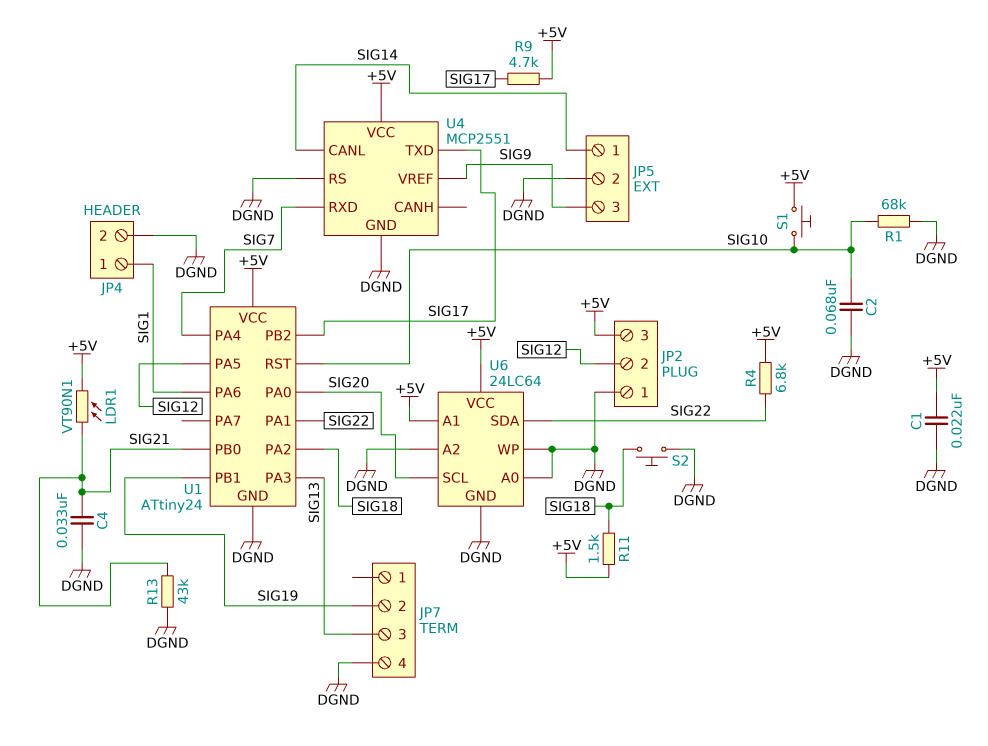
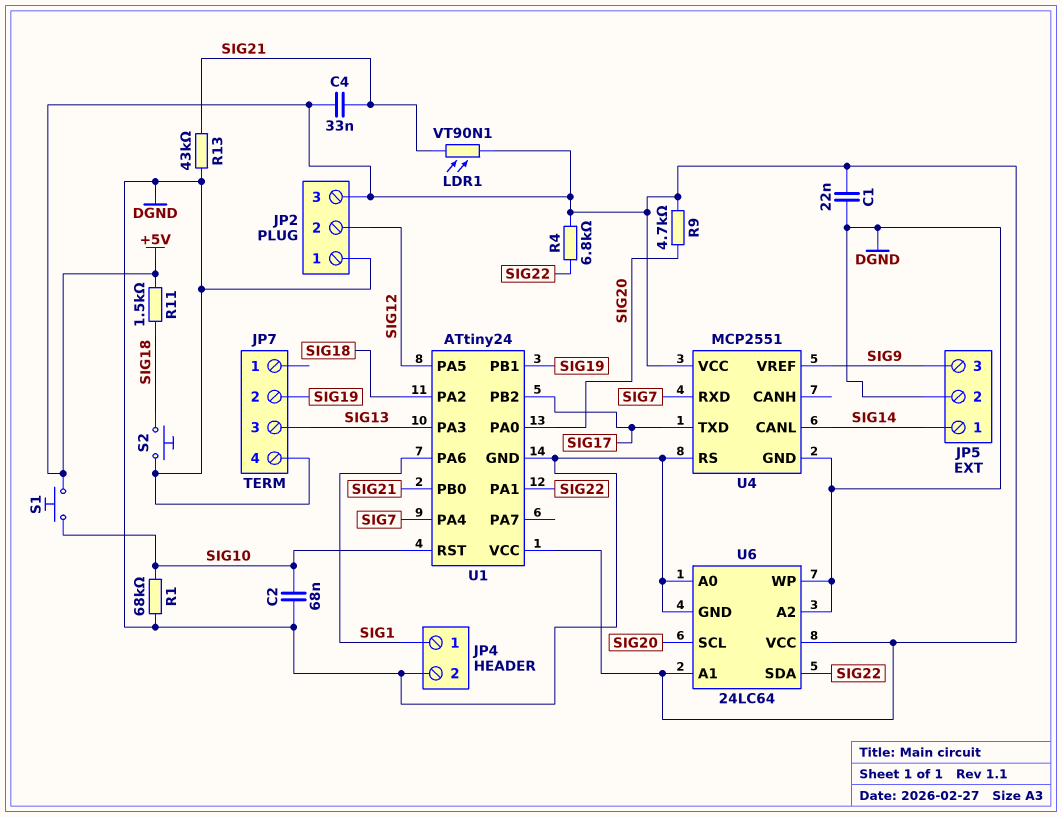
C4: 33nF (DGND, SIG21) -> 33nF (+5V, SIG21)
R9: 4.7k (+5V, SIG17) -> 4.7k (+5V, SIG20)

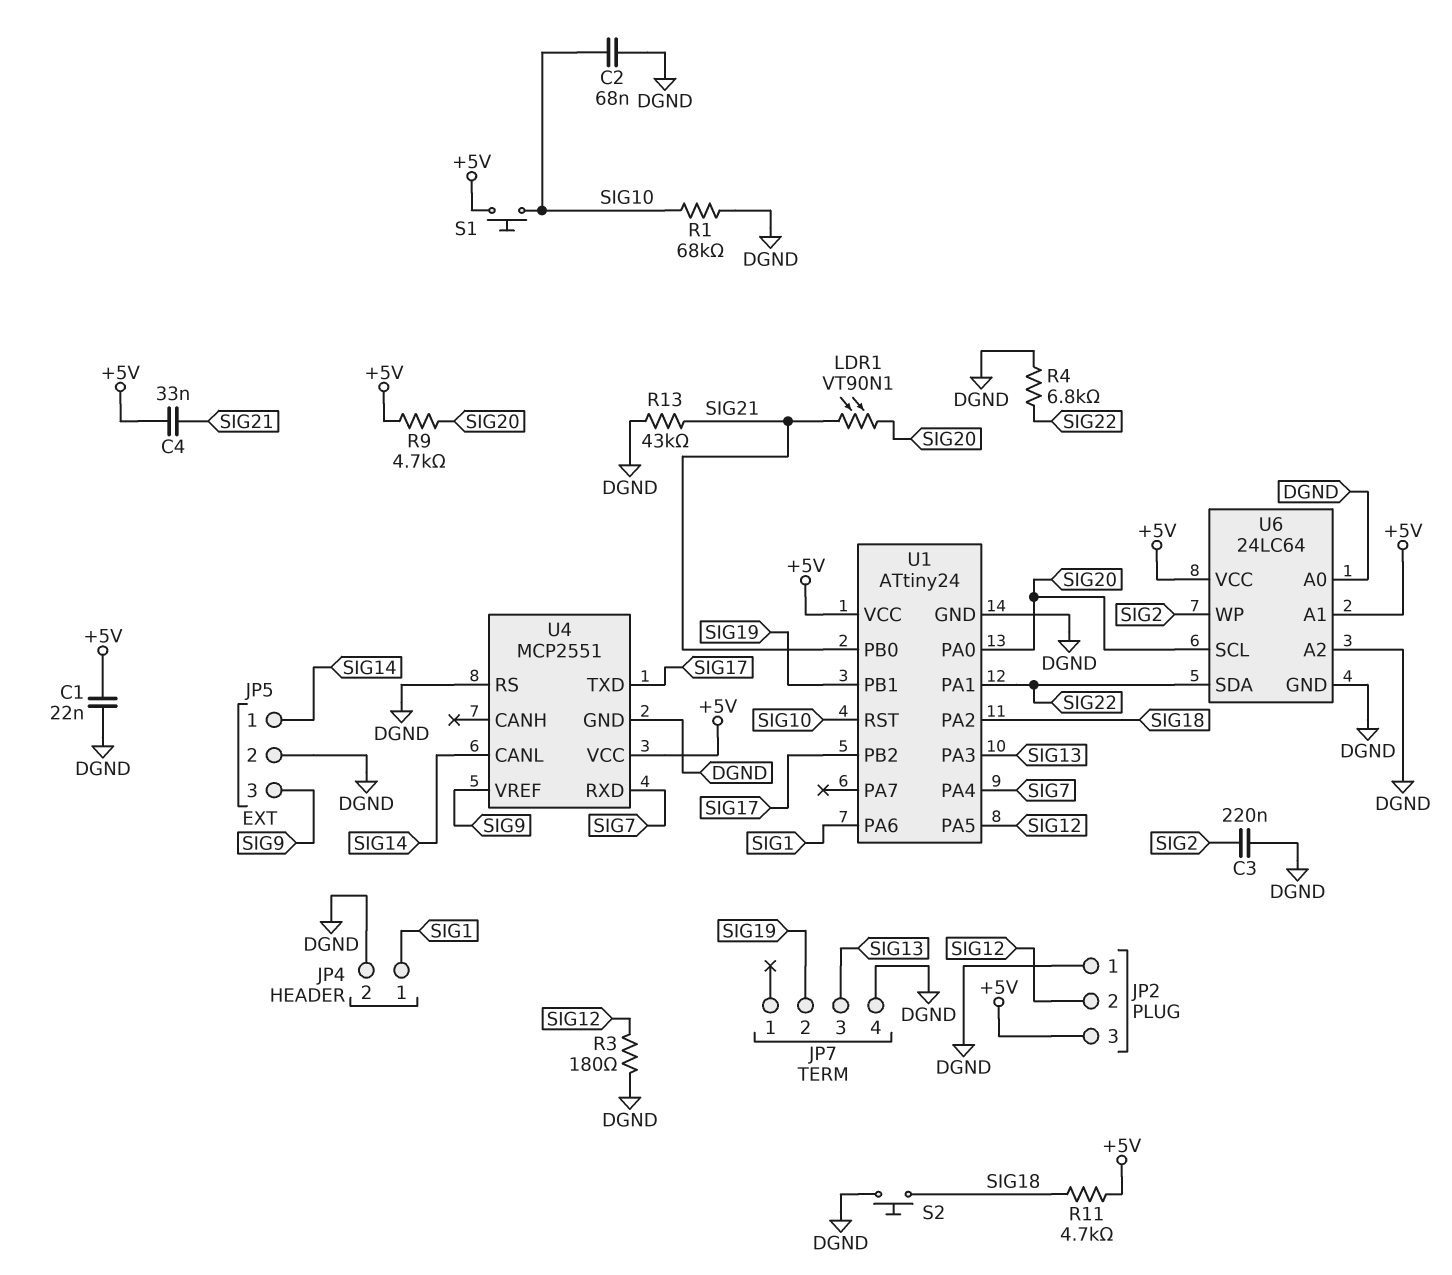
C3: none -> 220nF (DGND, SIG2)
LDR1: VT90N1 (+5V, SIG21) -> VT90N1 (SIG20, SIG21)
R3: none -> 180 (DGND, SIG12)
R4: 6.8k (+5V, SIG22) -> 6.8k (DGND, SIG22)
R11: 1.5k (+5V, SIG18) -> 4.7k (+5V, SIG18)
U6 pin WP: DGND -> SIG2

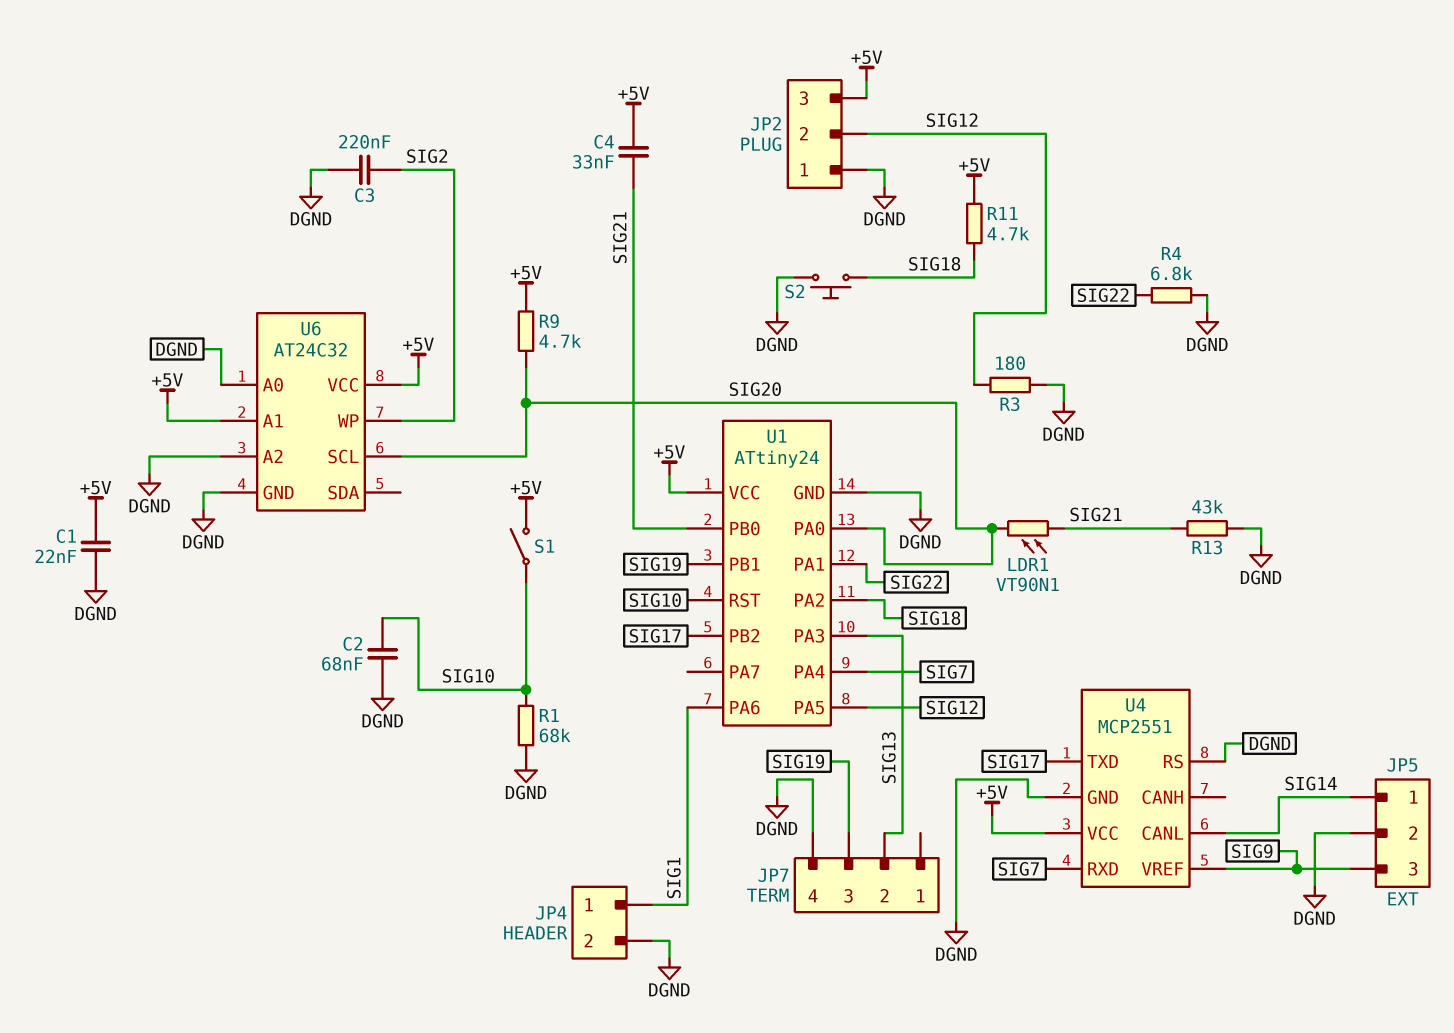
JP7 pin 2: SIG19 -> SIG13
JP7 pin 3: SIG13 -> SIG19
S1: button (+5V, SIG10) -> switch (+5V, SIG10)
U6: 24LC64 -> AT24C32
U6 pin SDA: SIG22 -> none

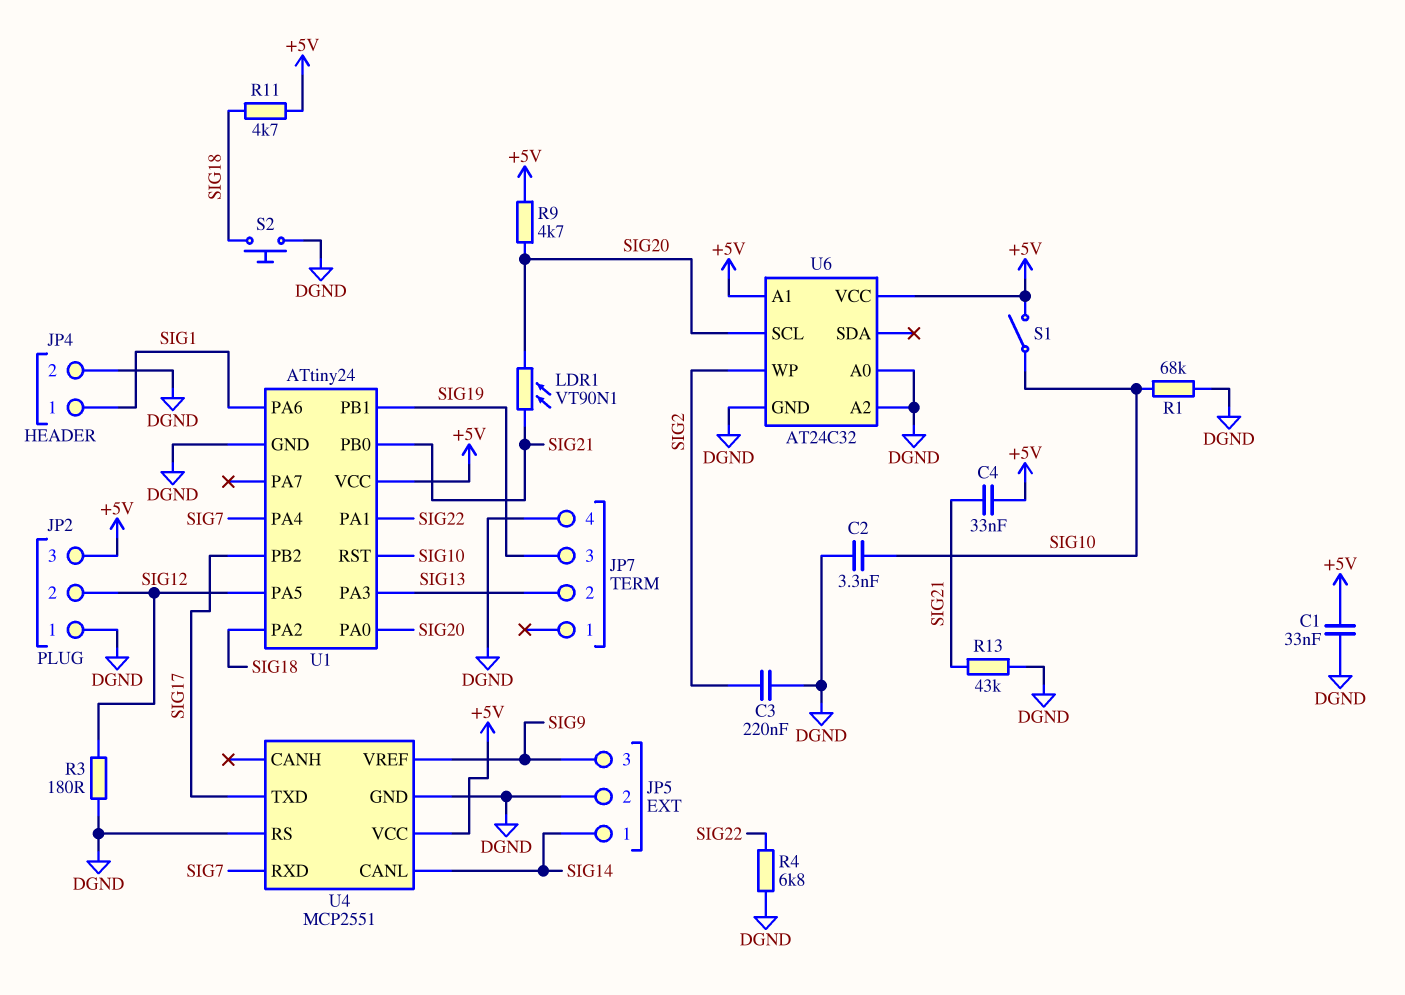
C1: 22nF (+5V, DGND) -> 33nF (+5V, DGND)
C2: 68nF (DGND, SIG10) -> 3.3nF (DGND, SIG10)

